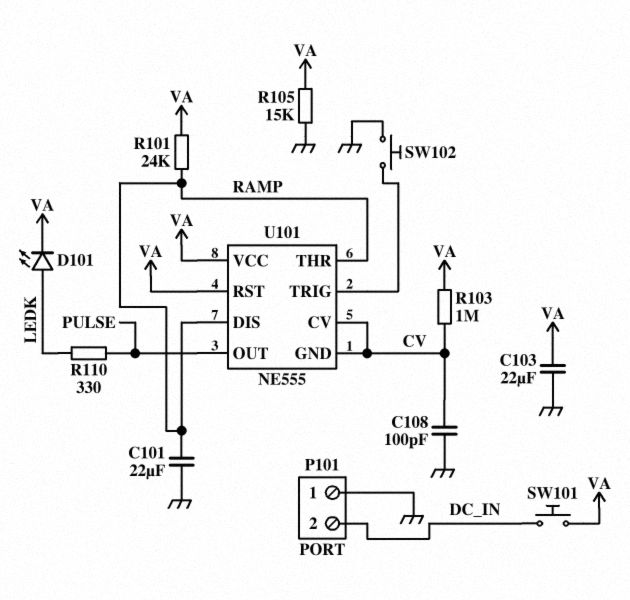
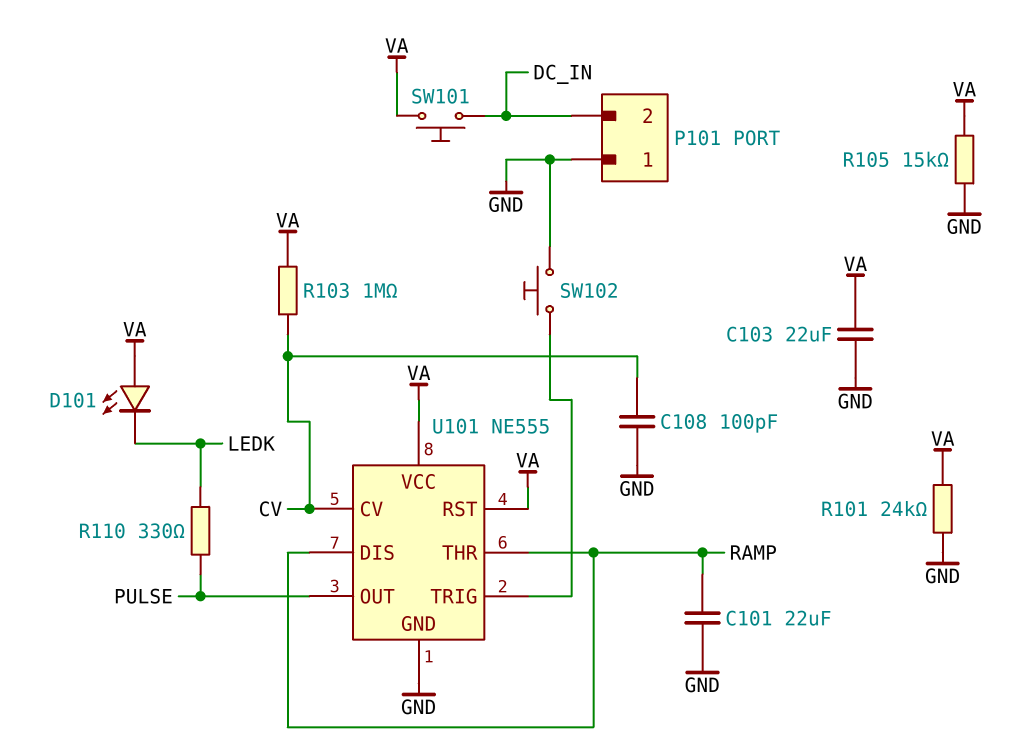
D101: LED (A LEDK, K VA) -> LED (A VA, K LEDK)
R101: 24k (RAMP, VA) -> 24k (GND, VA)
U101 pin GND: CV -> GND

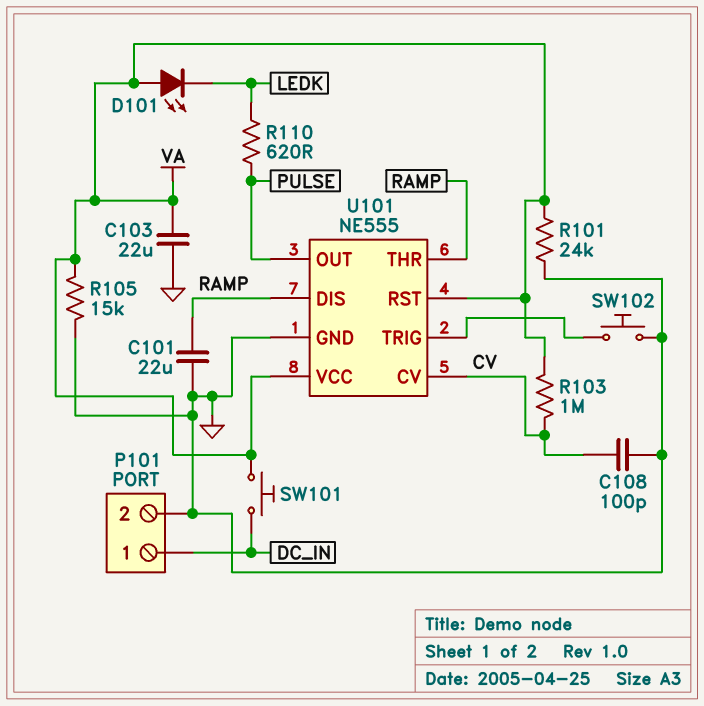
P101 pin 1: GND -> DC_IN
P101 pin 2: DC_IN -> GND
R110: 330 (LEDK, PULSE) -> 620 (LEDK, PULSE)

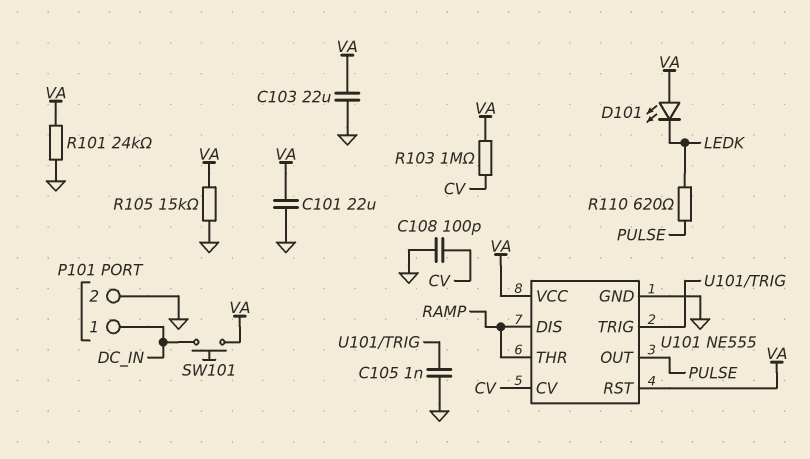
C101: 22uF (GND, RAMP) -> 22uF (GND, VA)
C105: none -> 1nF (GND, U101/TRIG)
SW102: button (GND, U101/TRIG) -> none

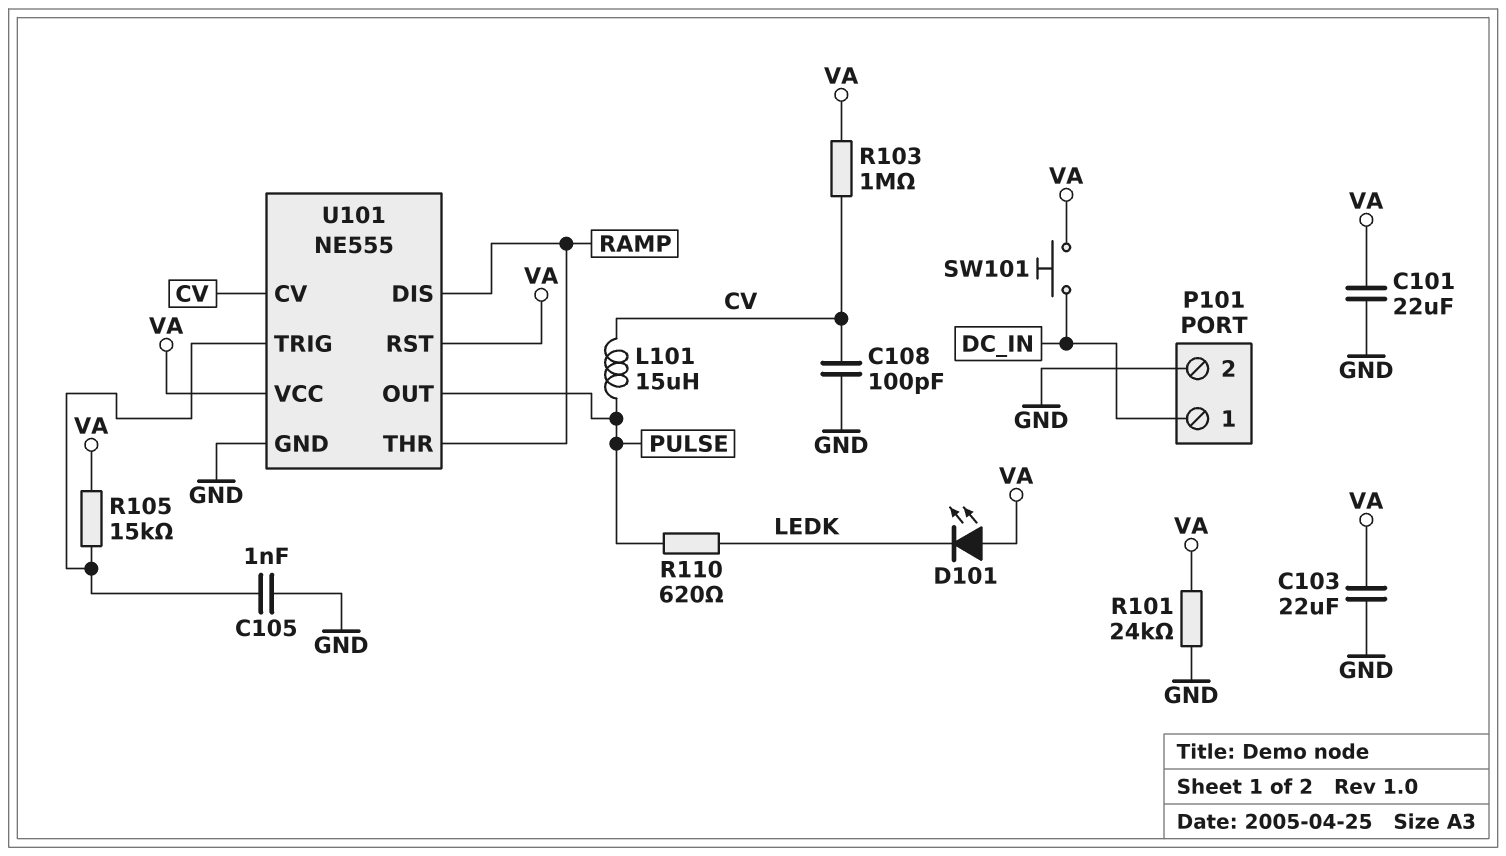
L101: none -> 15uH (CV, PULSE)
R105: 15k (GND, VA) -> 15k (U101/TRIG, VA)

